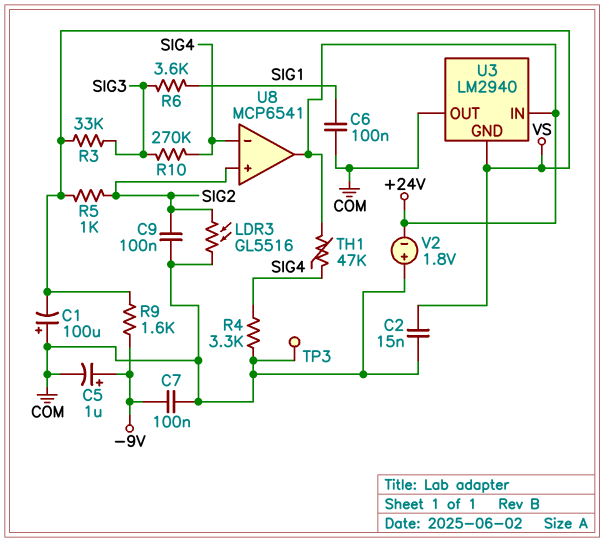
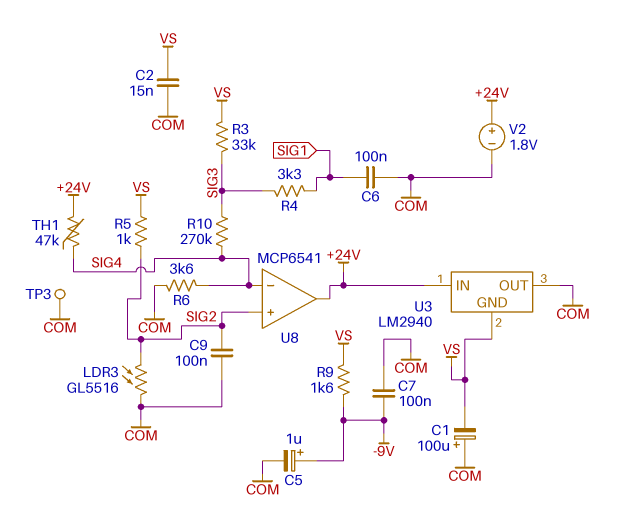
R4: 3.3k (COM, SIG4) -> 3.3k (SIG1, SIG3)
R6: 3.6k (SIG1, SIG3) -> 3.6k (COM, SIG4)
V2: 1.8V (plus COM, minus +24V) -> 1.8V (plus +24V, minus COM)

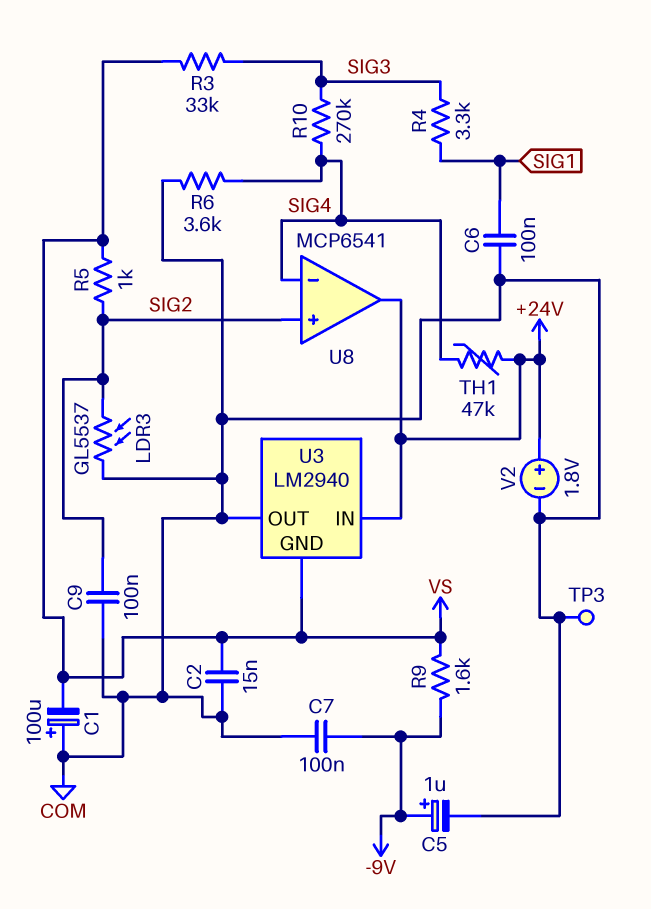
LDR3: GL5516 (COM, SIG2) -> GL5537 (COM, SIG2)

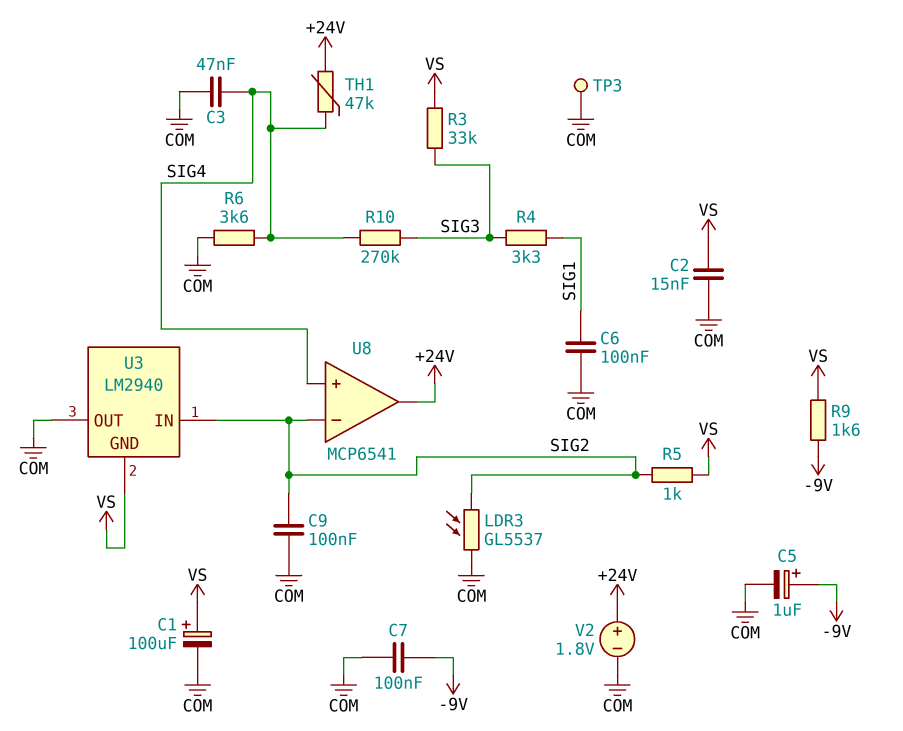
C1: 100uF (plus COM, minus VS) -> 100uF (plus VS, minus COM)
C3: none -> 47nF (COM, SIG4)
U3 pin IN: +24V -> SIG2
U8 pin in+: SIG2 -> SIG4
U8 pin in-: SIG4 -> SIG2

